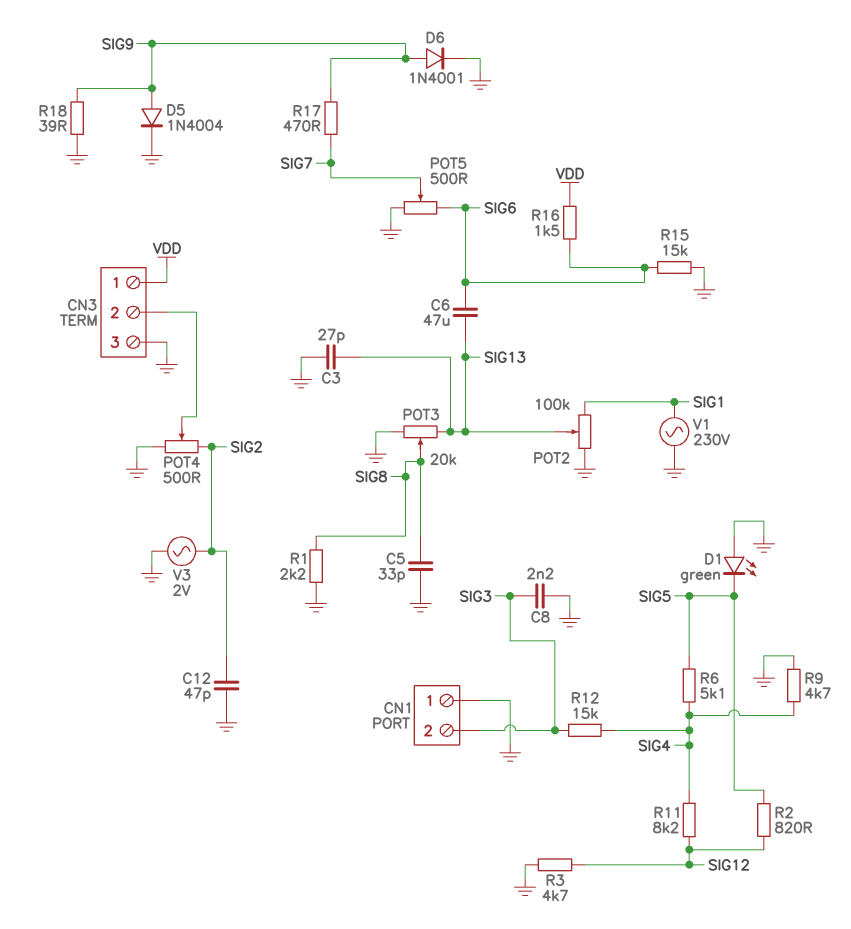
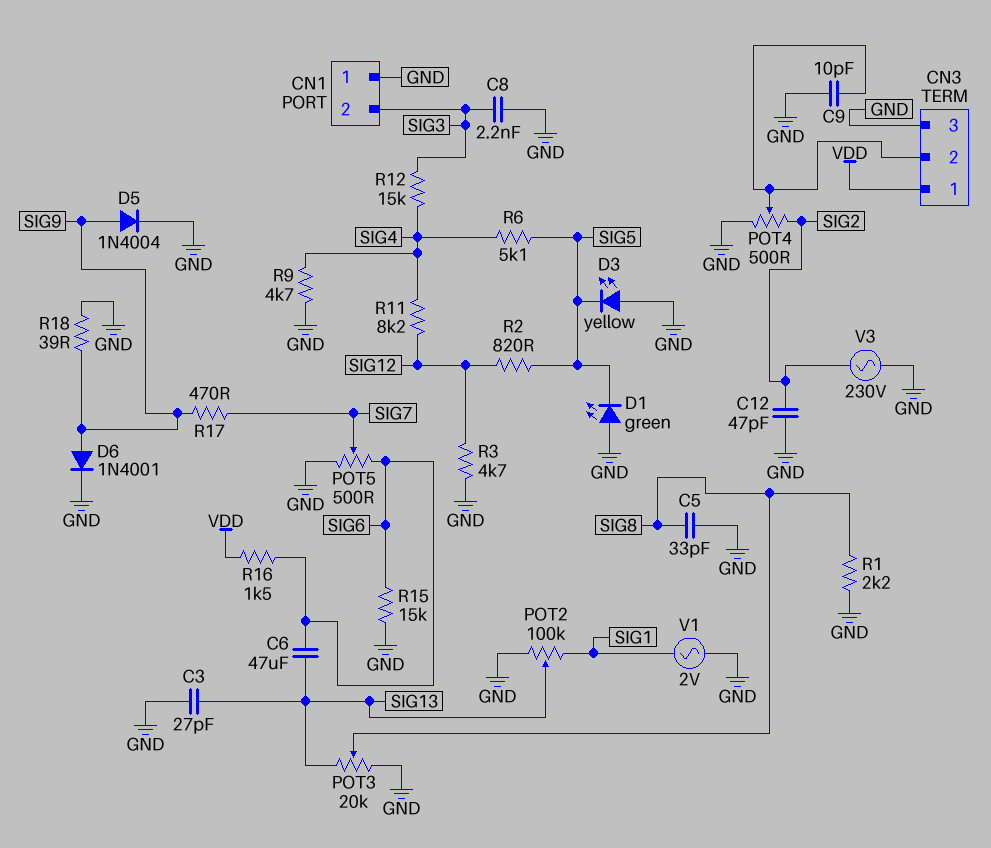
C9: none -> 10pF (CN3/2, GND)
D3: none -> LED yellow (A GND, K SIG5)
V1: AC 230V (GND, SIG1) -> AC 2V (GND, SIG1)
V3: AC 2V (GND, SIG2) -> AC 230V (GND, SIG2)

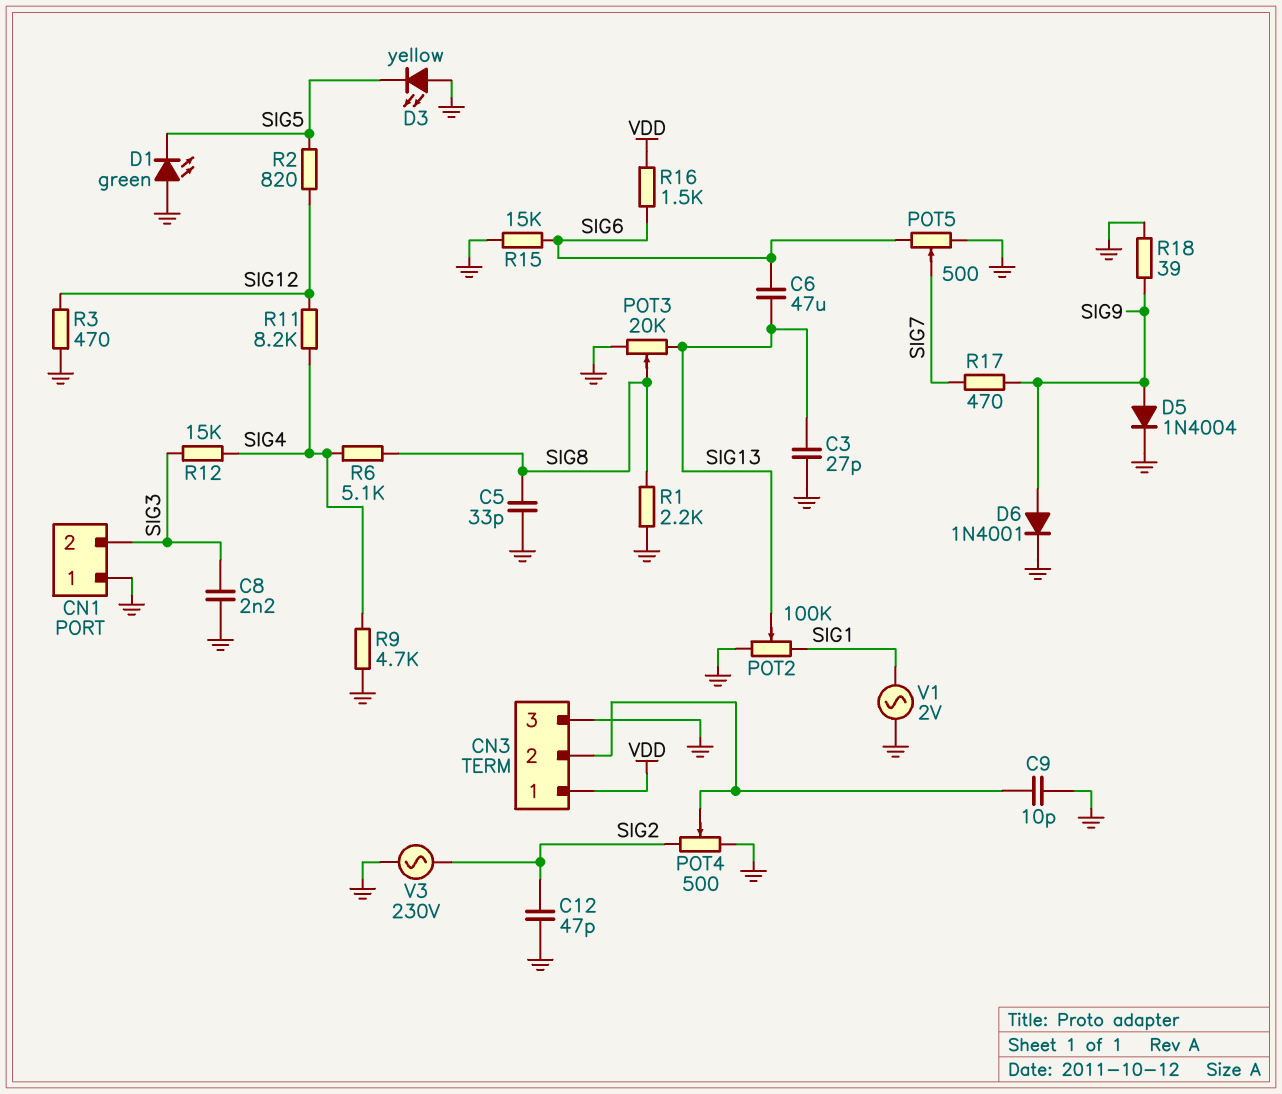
R3: 4.7k (GND, SIG12) -> 470 (GND, SIG12)
R6: 5.1k (SIG4, SIG5) -> 5.1k (SIG4, SIG8)

